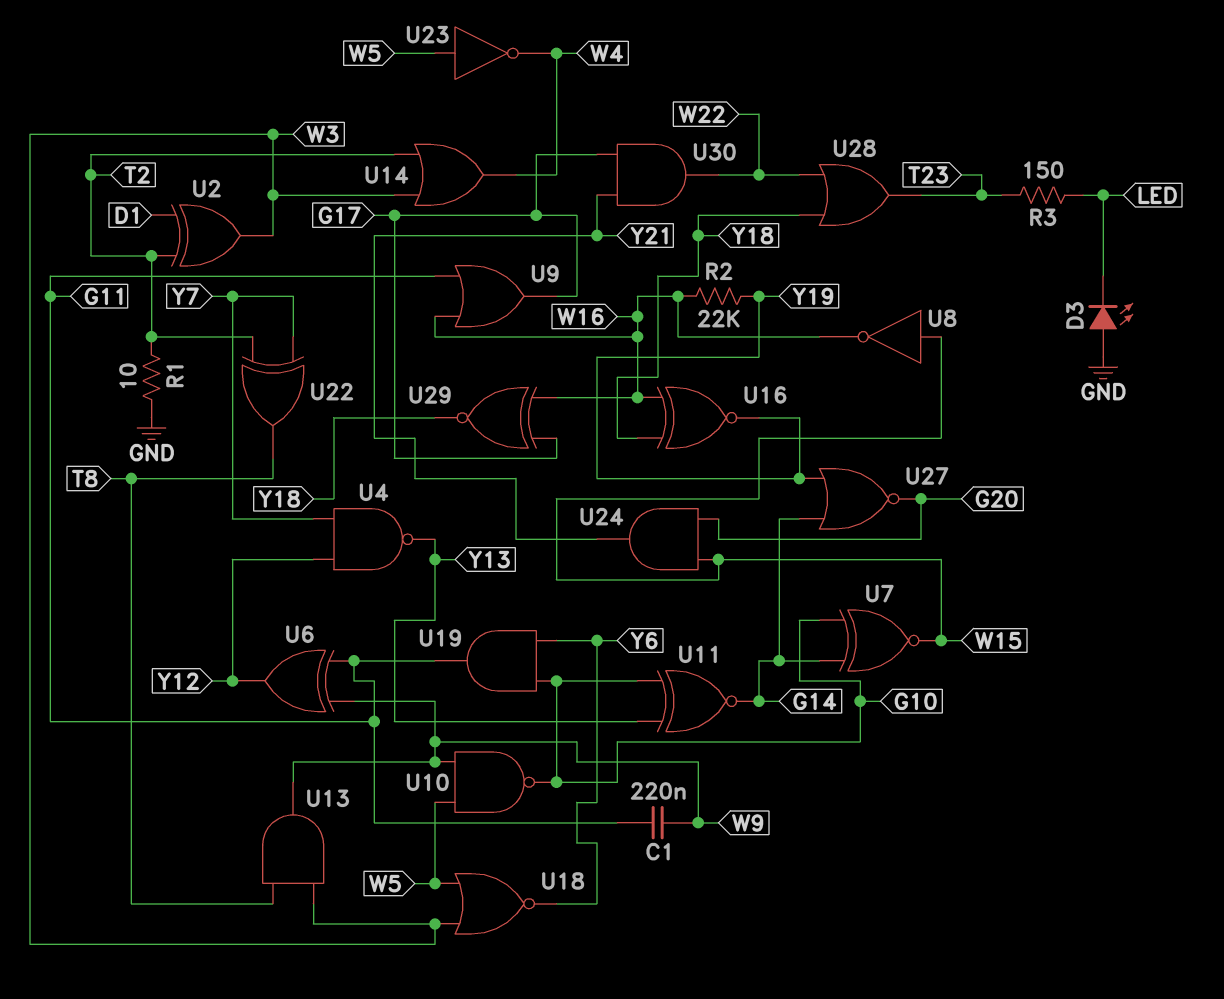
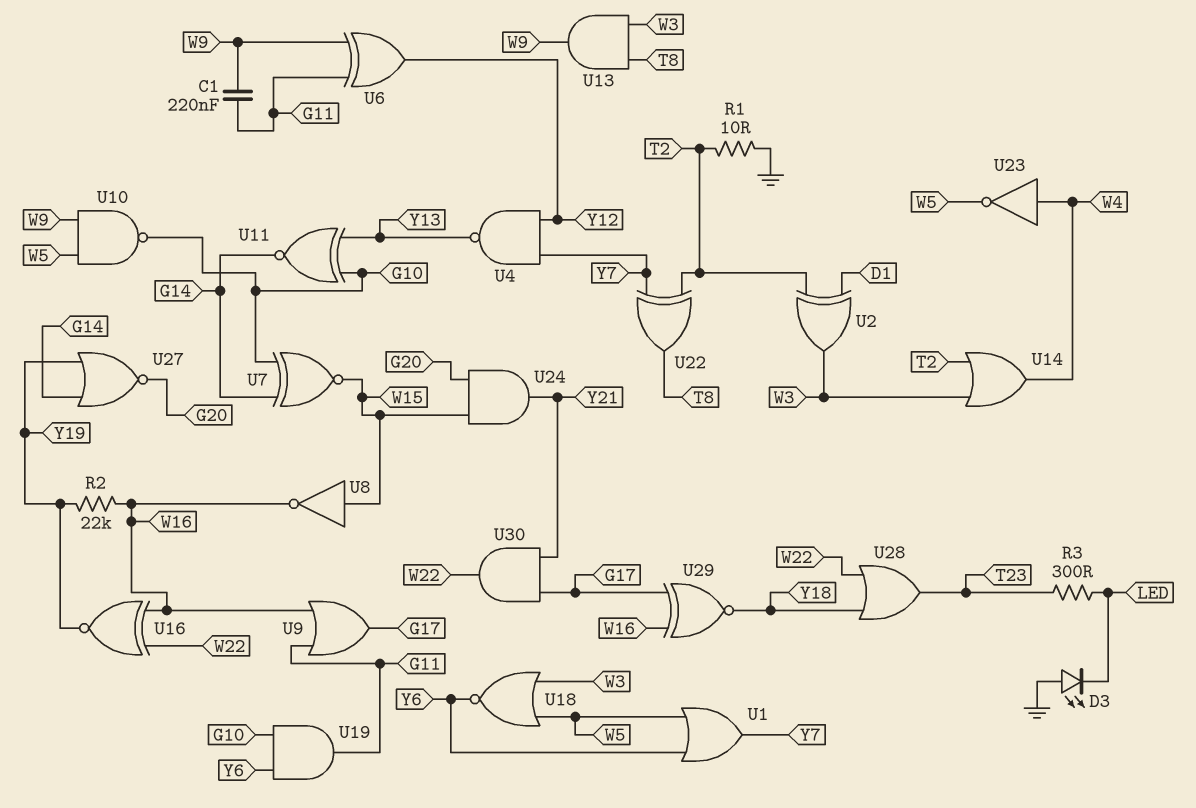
R3: 150 (LED, T23) -> 300 (LED, T23)
U1: none -> OR (in W5, in Y6, out Y7)
U16: XNOR (in W16, in Y18, out Y19) -> XNOR (in W16, in W22, out Y19)
U23: NOT (in W5, out W4) -> NOT (in W4, out W5)

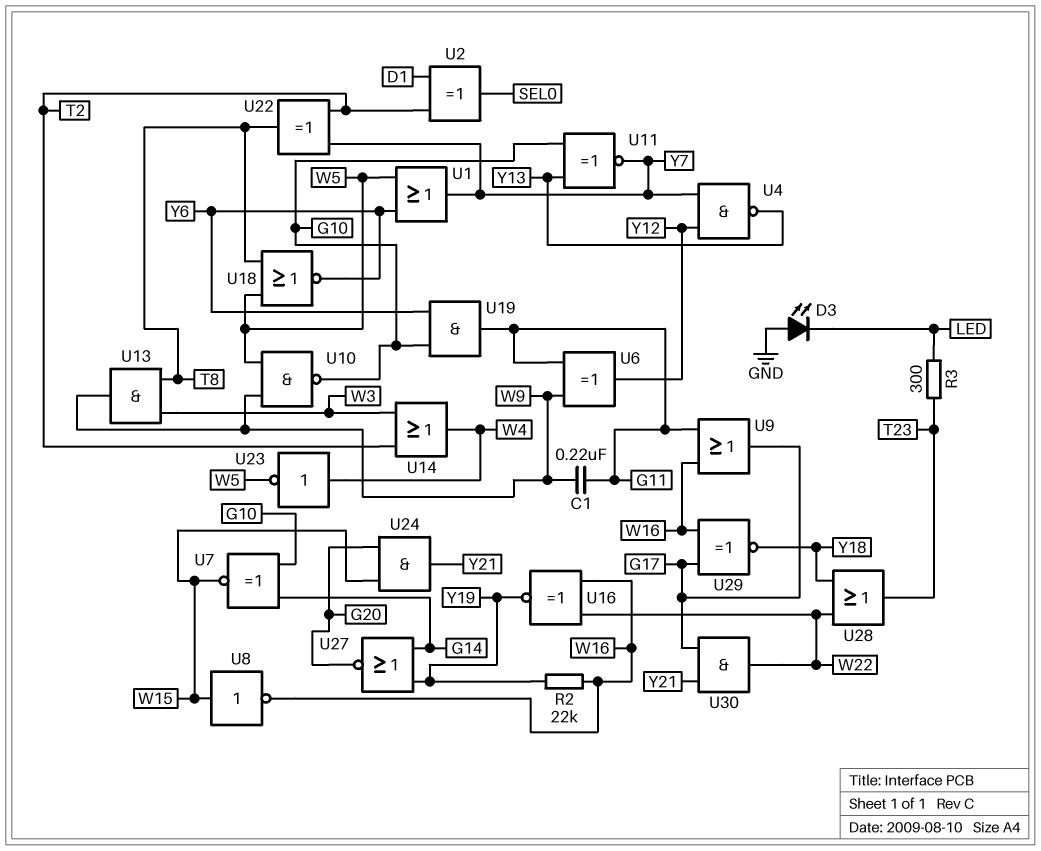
R1: 10 (GND, T2) -> none
U2: XOR (in D1, in T2, out W3) -> XOR (in D1, in T2, out SEL0)
U11: XNOR (in G10, in Y13, out G14) -> XNOR (in G10, in Y13, out Y7)
U18: NOR (in W3, in W5, out Y6) -> NOR (in T8, in W5, out Y6)

